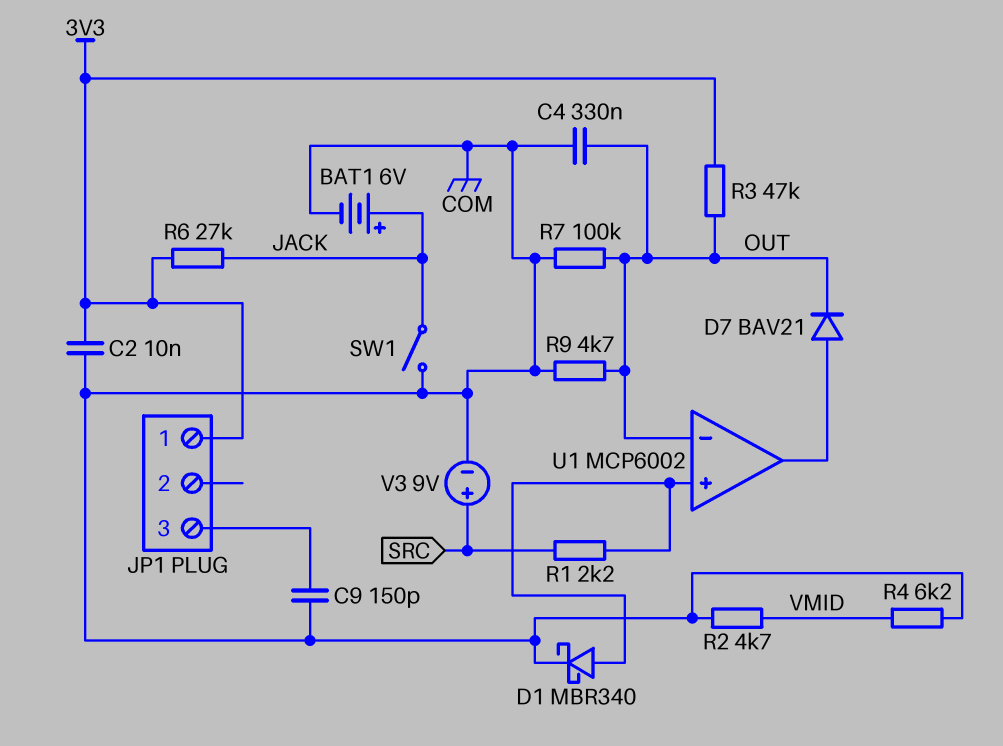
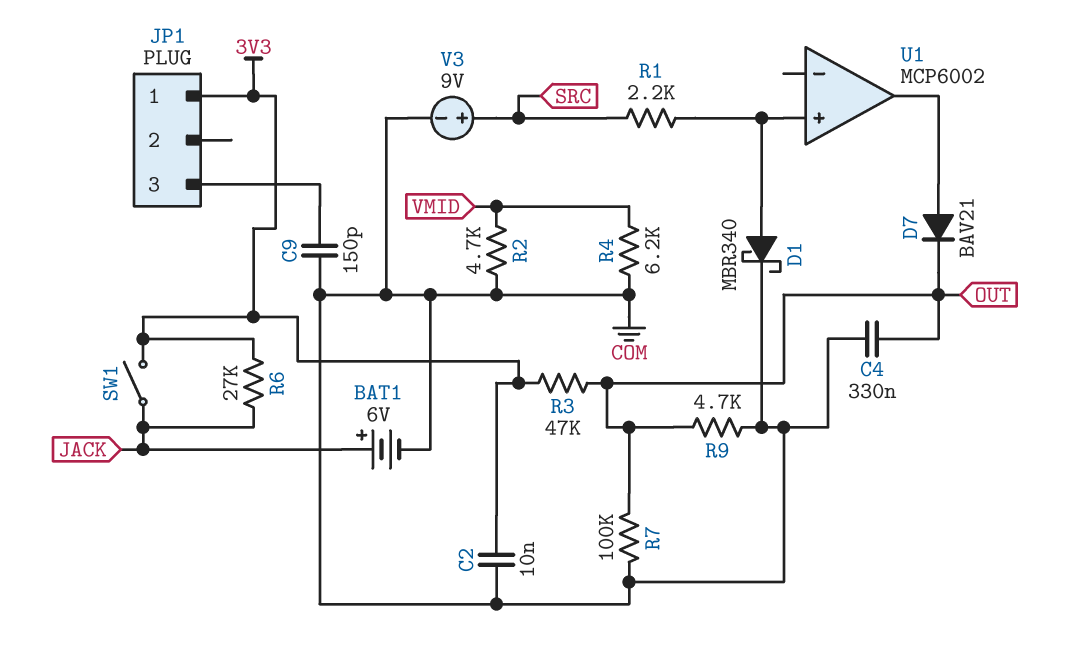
SW1: switch (COM, JACK) -> switch (3V3, JACK)
U1 pin in-: OUT -> none

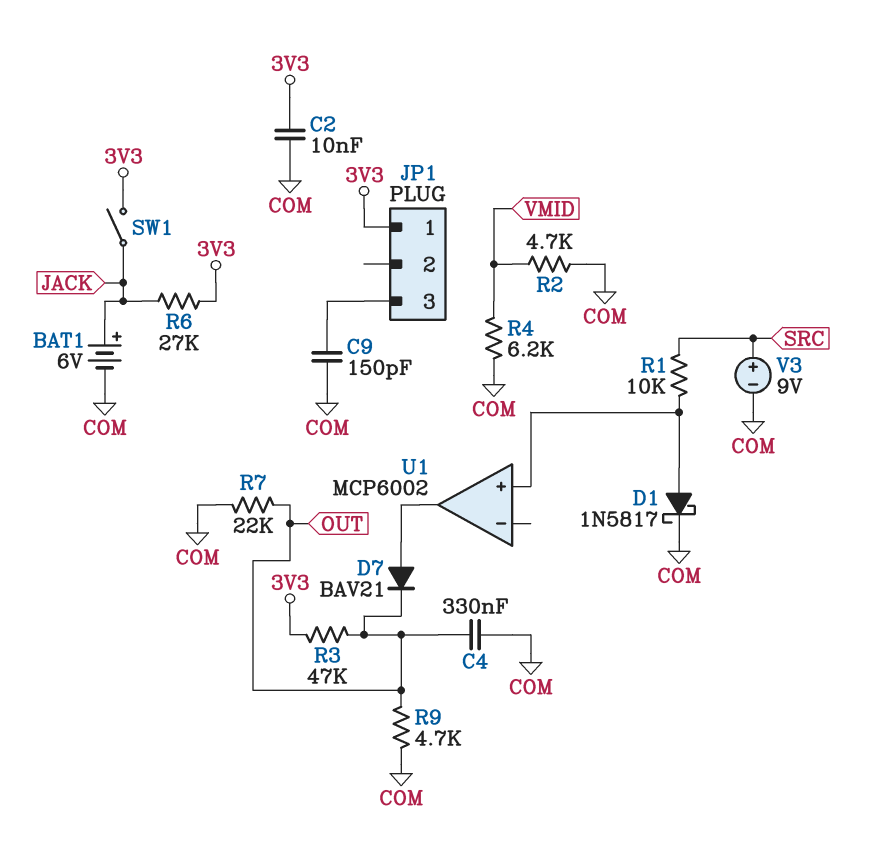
D1: schottky MBR340 (A U1/in+, K COM) -> schottky 1N5817 (A U1/in+, K COM)
R1: 2.2k (SRC, U1/in+) -> 10k (SRC, U1/in+)
R7: 100k (COM, OUT) -> 22k (COM, OUT)

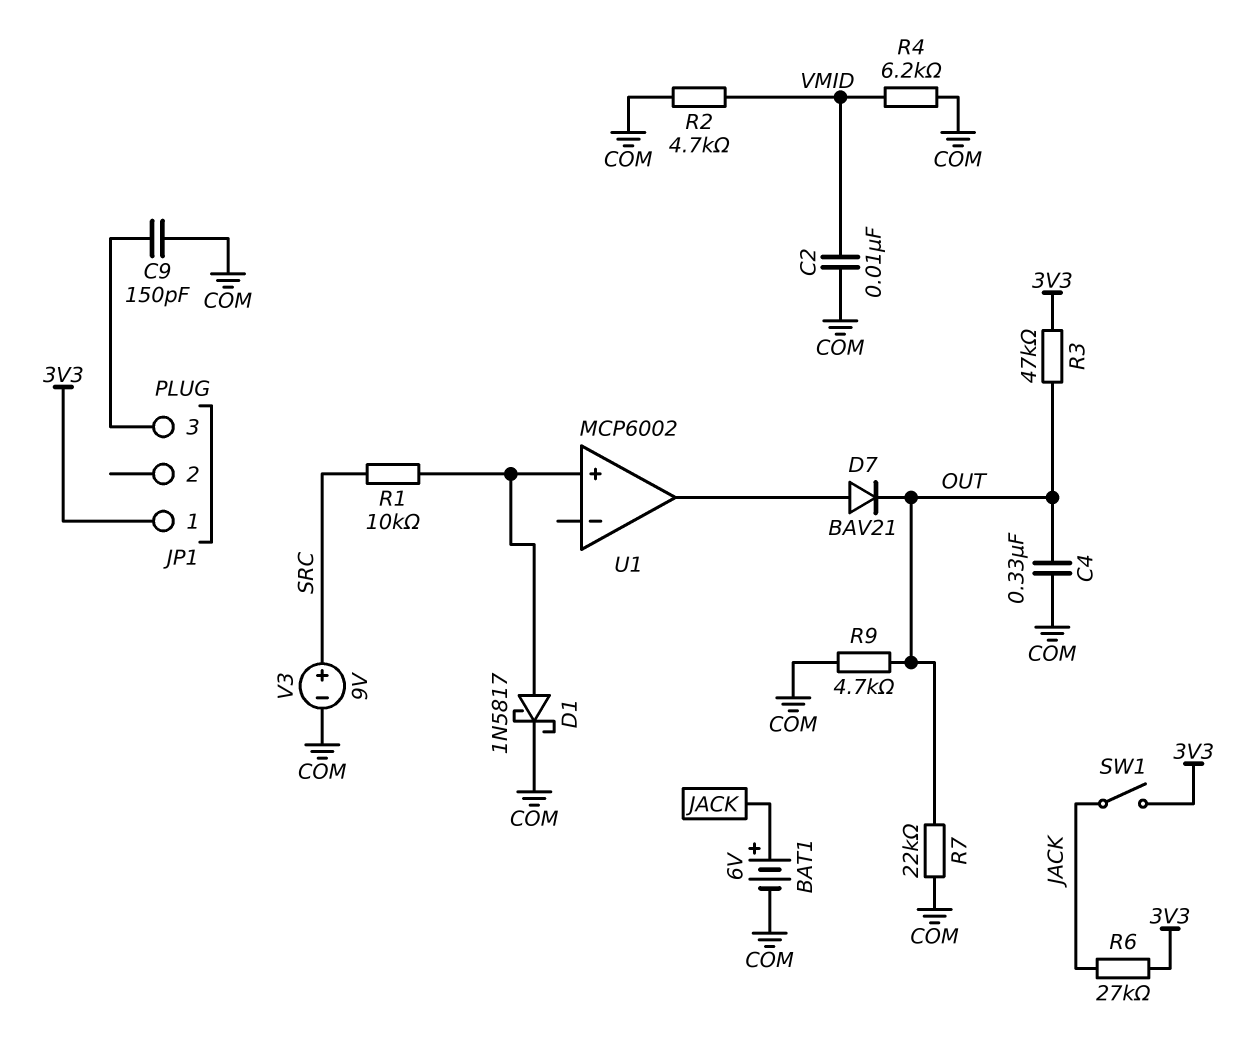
C2: 10nF (3V3, COM) -> 10nF (COM, VMID)

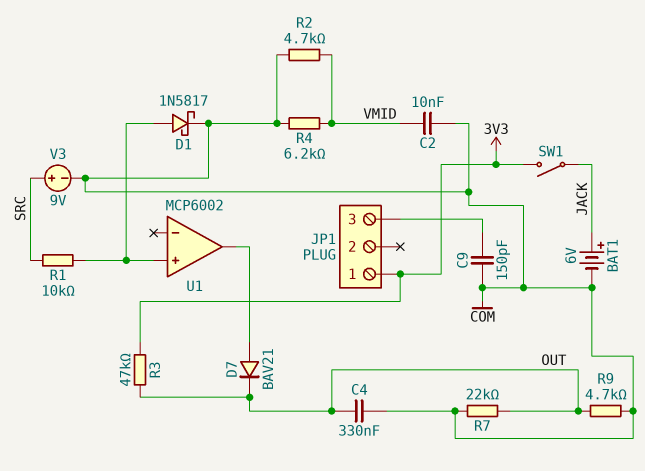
R6: 27k (3V3, JACK) -> none

